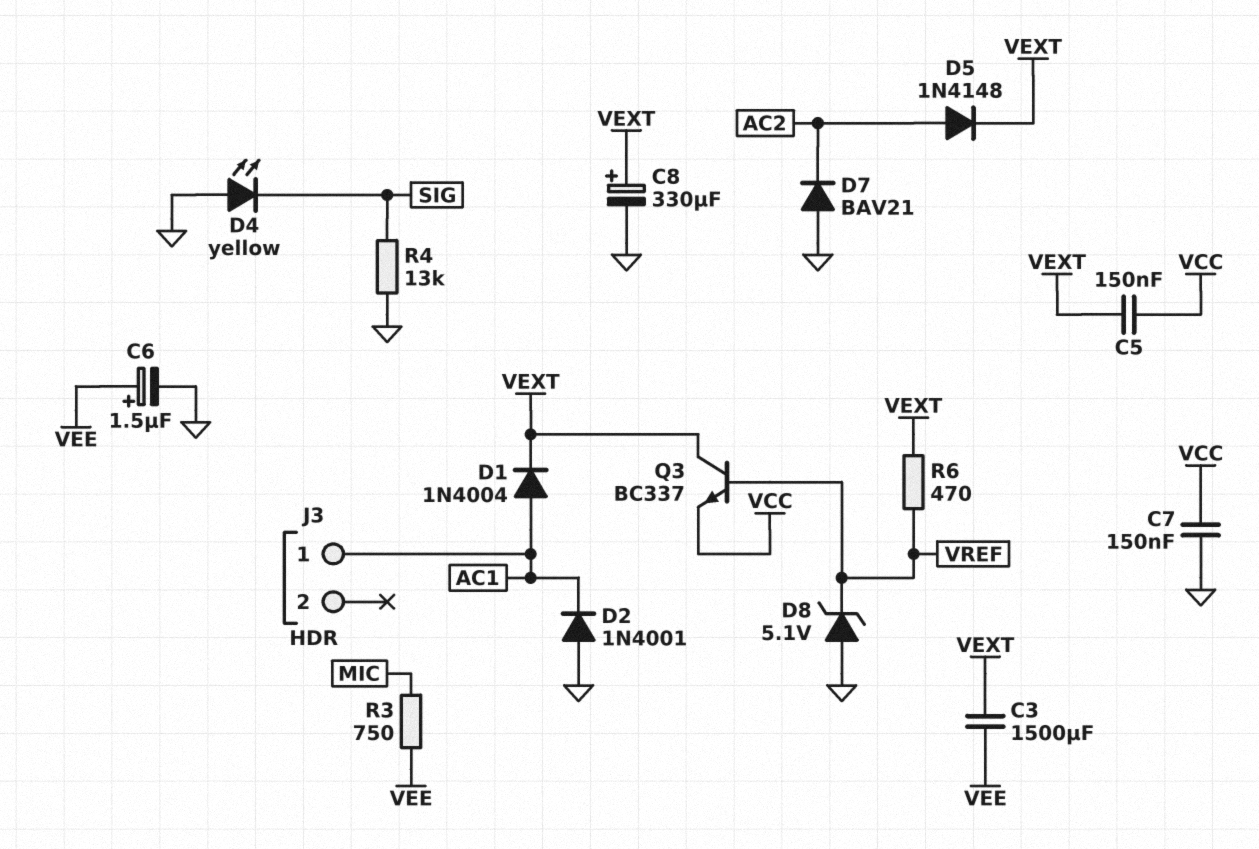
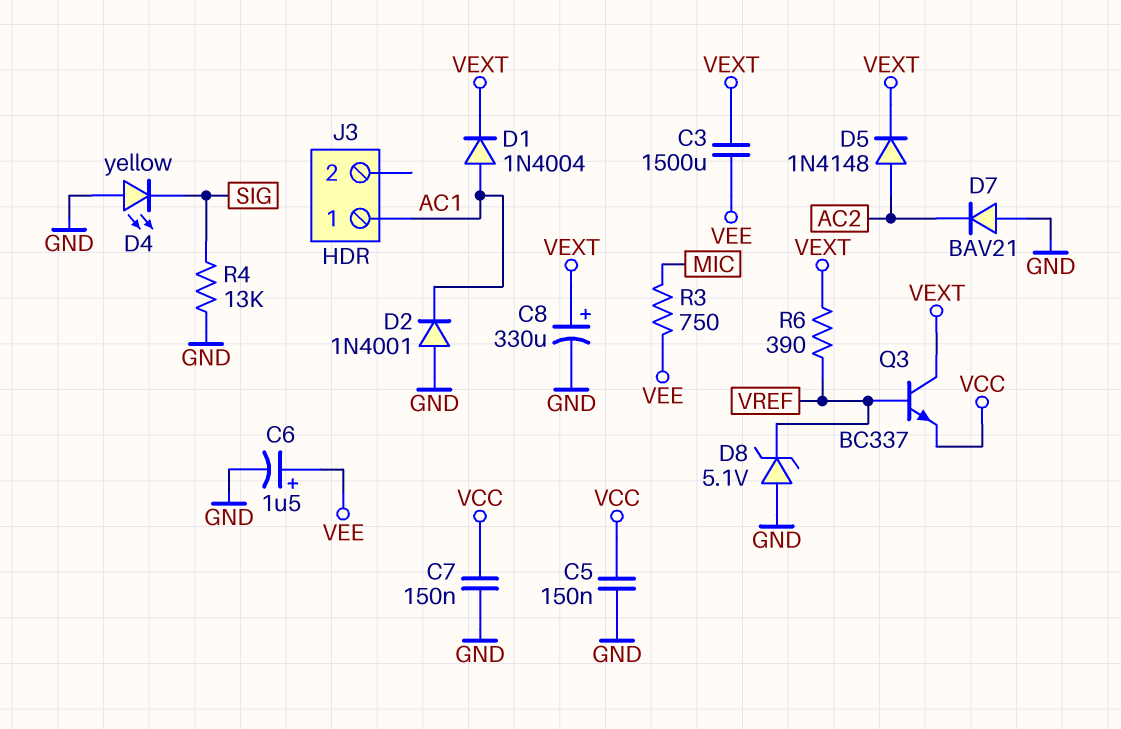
C5: 150nF (VCC, VEXT) -> 150nF (GND, VCC)
R6: 470 (VEXT, VREF) -> 390 (VEXT, VREF)

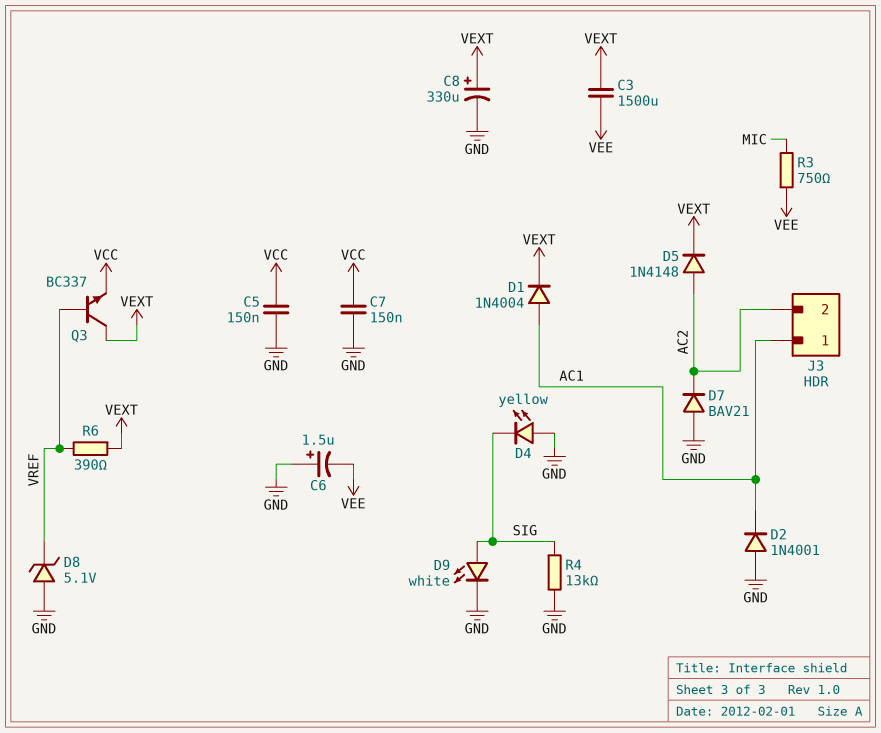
C6: 1.5uF (plus VEE, minus GND) -> 1.5uF (plus GND, minus VEE)
D9: none -> LED white (A SIG, K GND)
J3 pin 2: none -> AC2

